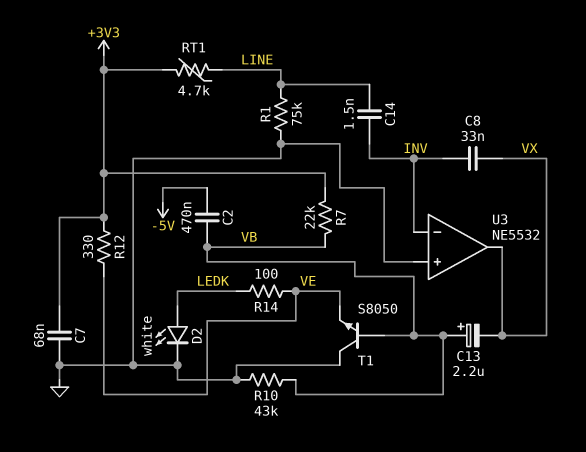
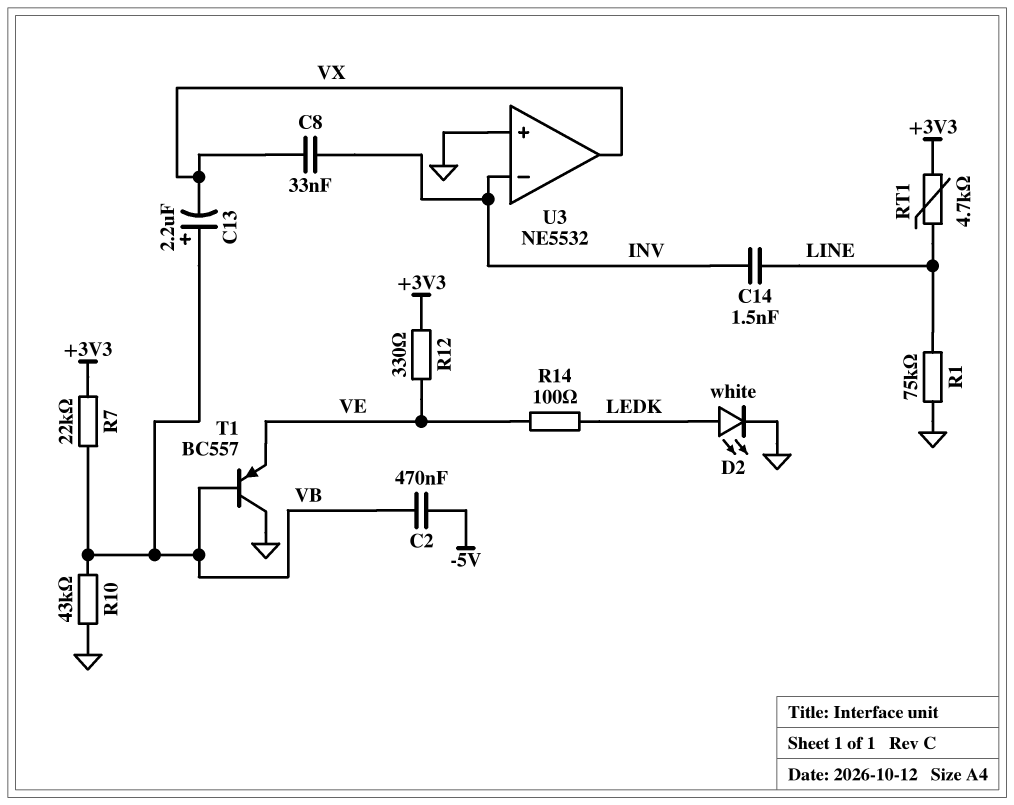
C7: 68nF (+3V3, GND) -> none
T1: NPN S8050 (B VB, C GND, E VE) -> PNP BC557 (B VB, C GND, E VE)

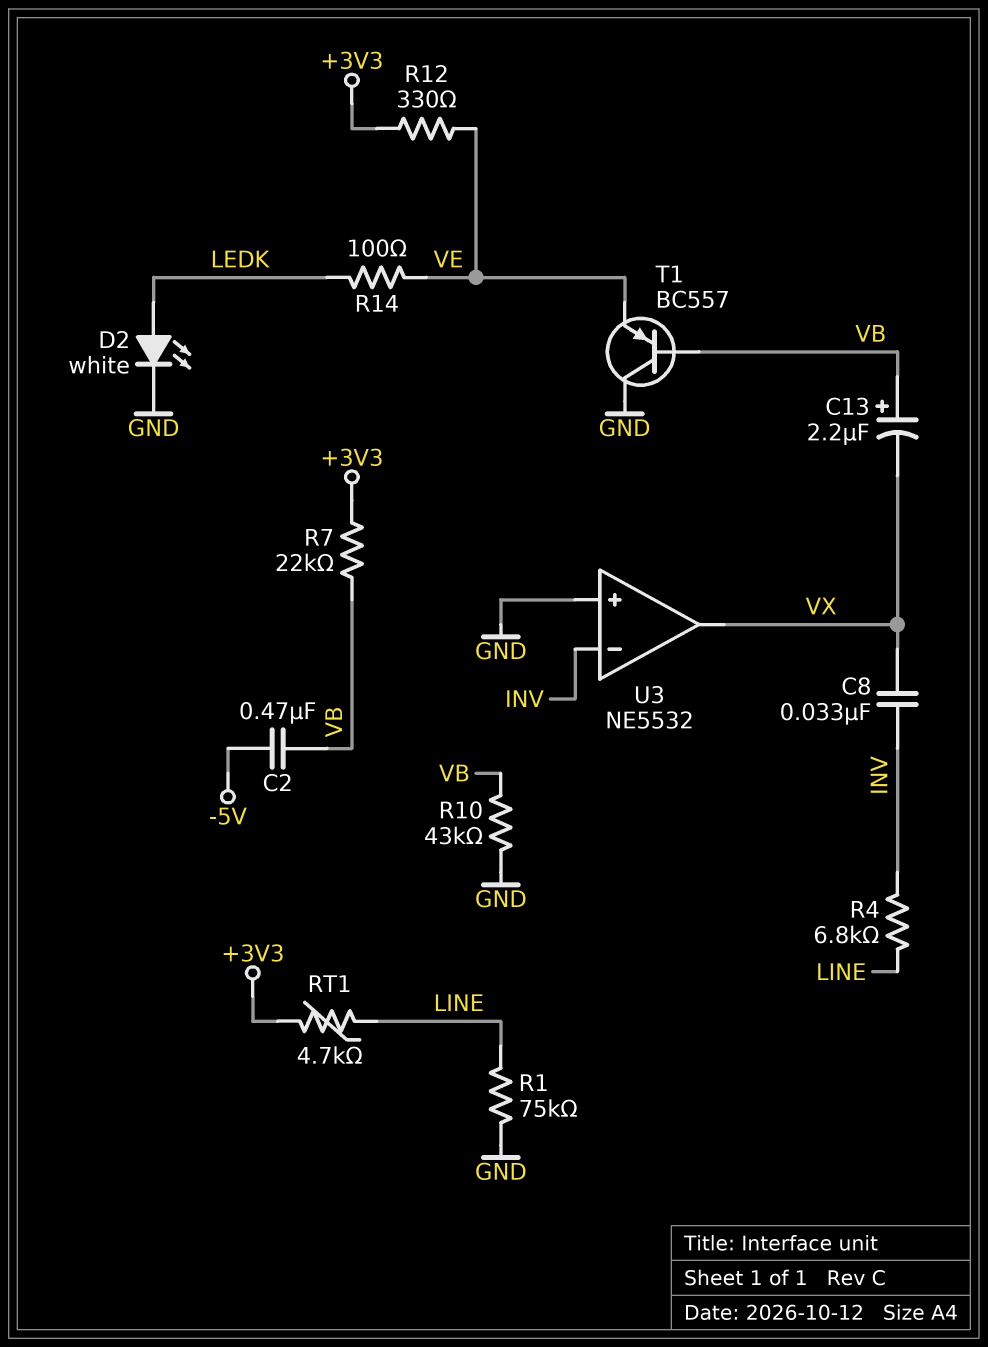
C14: 1.5nF (INV, LINE) -> none
R4: none -> 6.8k (INV, LINE)

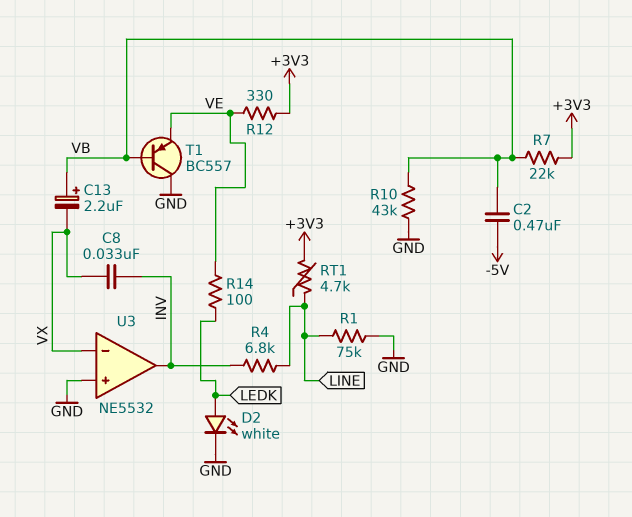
U3 pin in-: INV -> VX
U3 pin out: VX -> INV

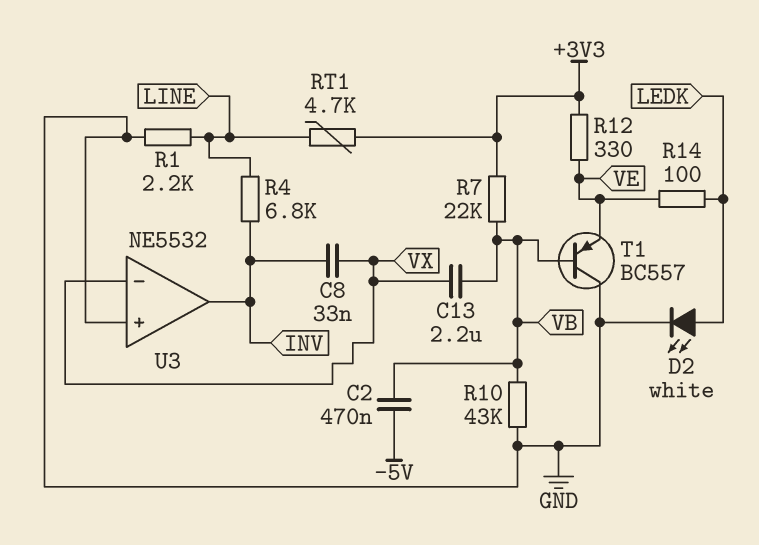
C13: 2.2uF (plus VB, minus VX) -> 2.2uF (VB, VX)
R1: 75k (GND, LINE) -> 2.2k (GND, LINE)

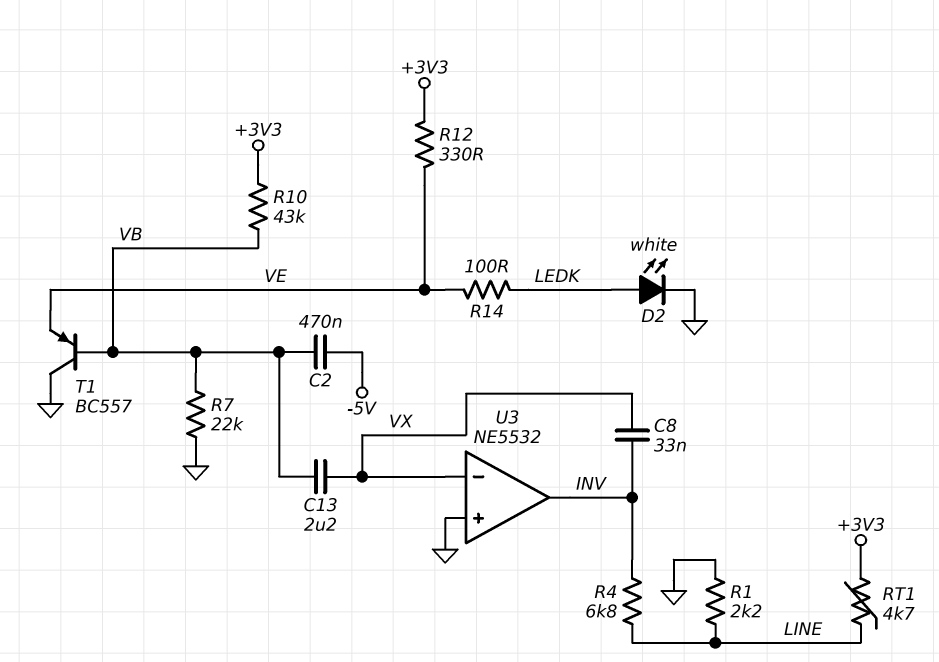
R7: 22k (+3V3, VB) -> 22k (GND, VB)
R10: 43k (GND, VB) -> 43k (+3V3, VB)

